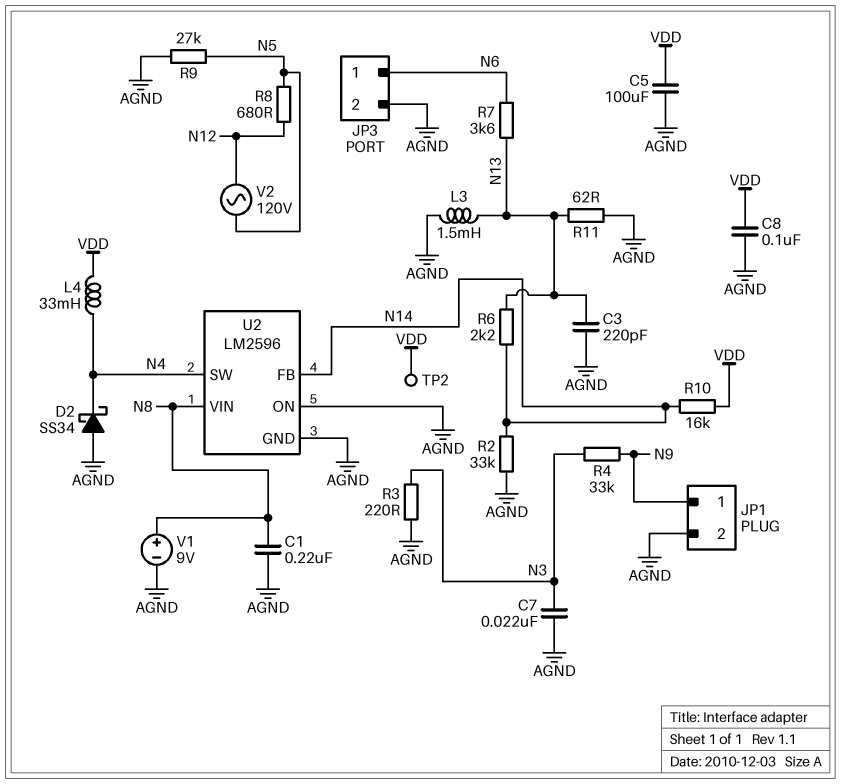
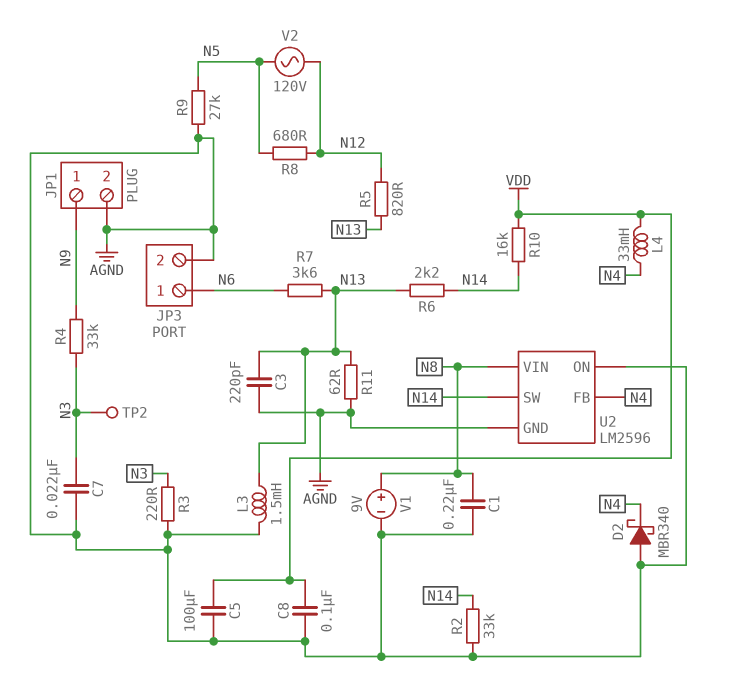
D2: schottky SS34 (A AGND, K N4) -> schottky MBR340 (A AGND, K N4)
R5: none -> 820 (N12, N13)
TP2: test point (VDD) -> test point (N3)
U2 pin FB: N14 -> N4
U2 pin SW: N4 -> N14

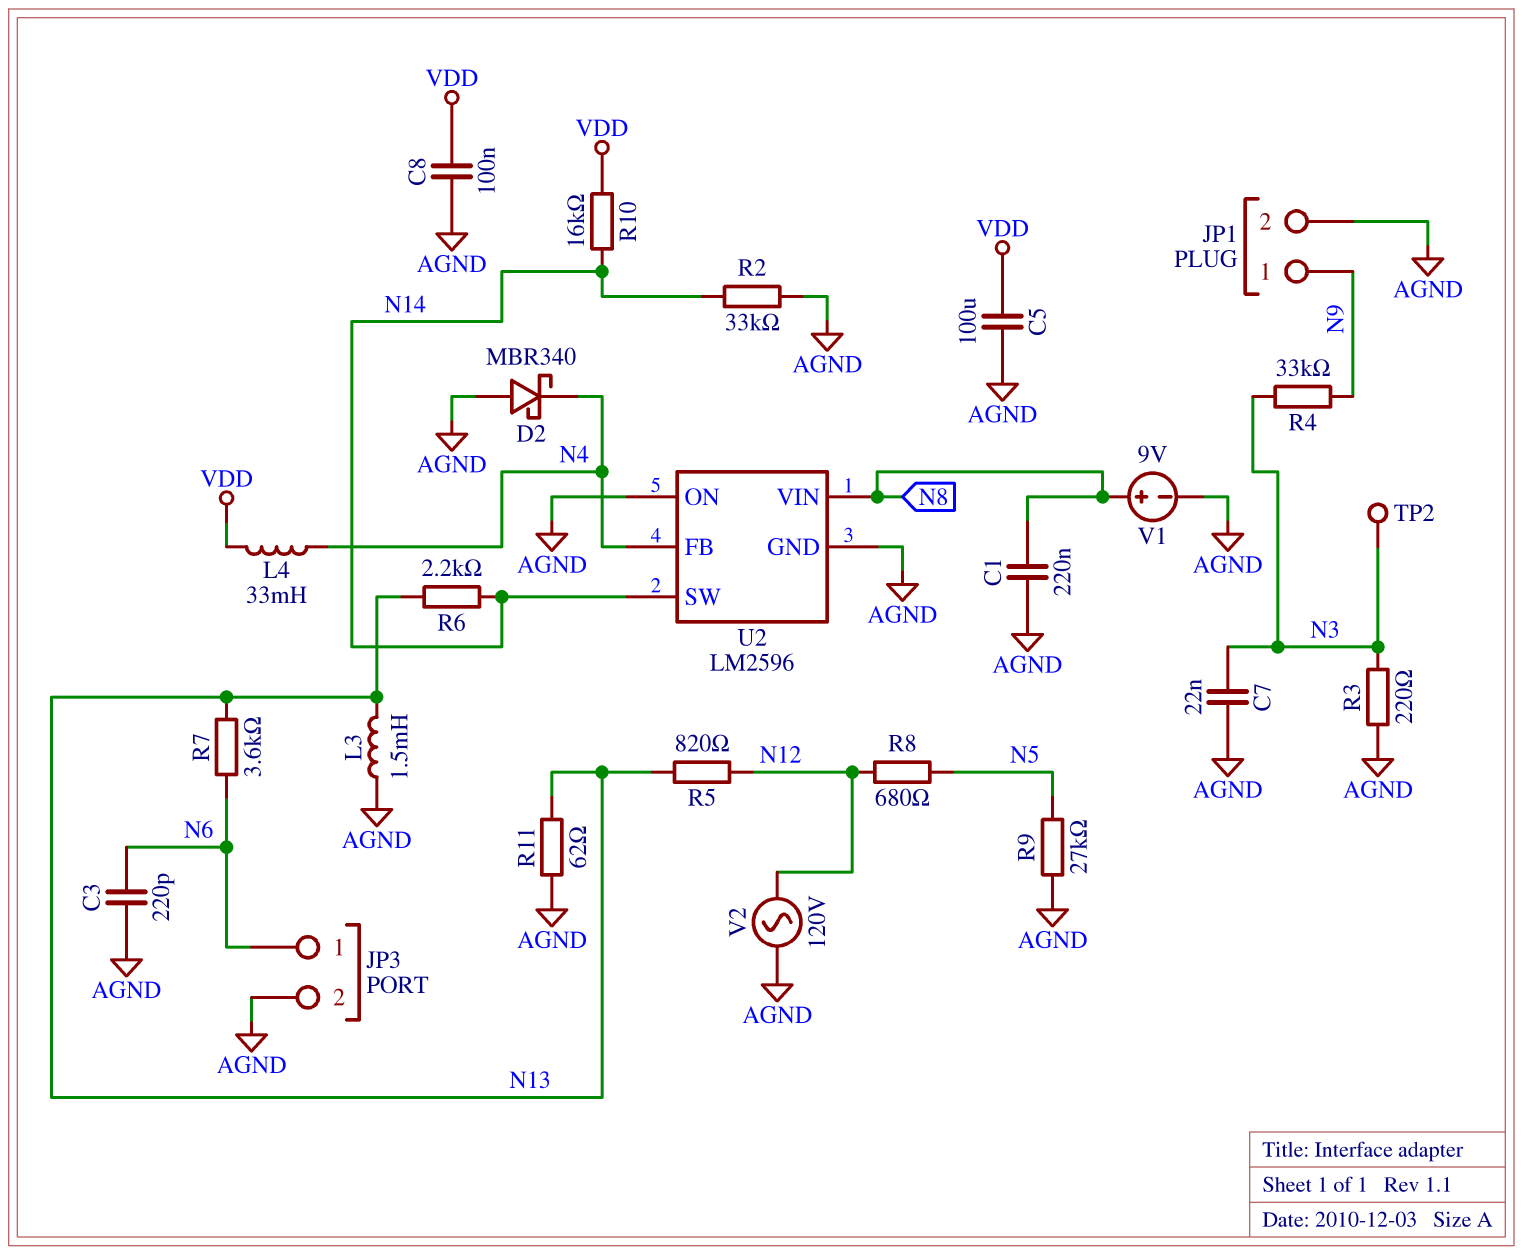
C3: 220pF (AGND, N13) -> 220pF (AGND, N6)
V2: AC 120V (N5, N12) -> AC 120V (AGND, N12)

